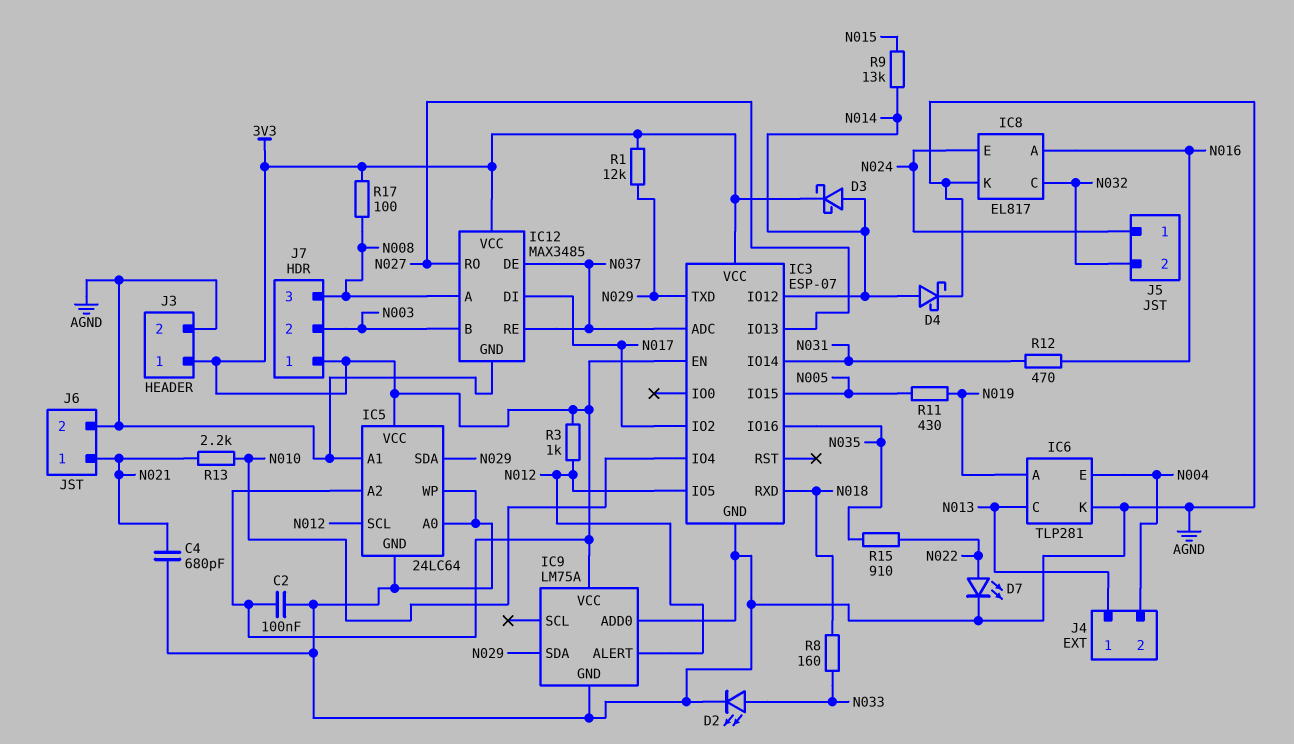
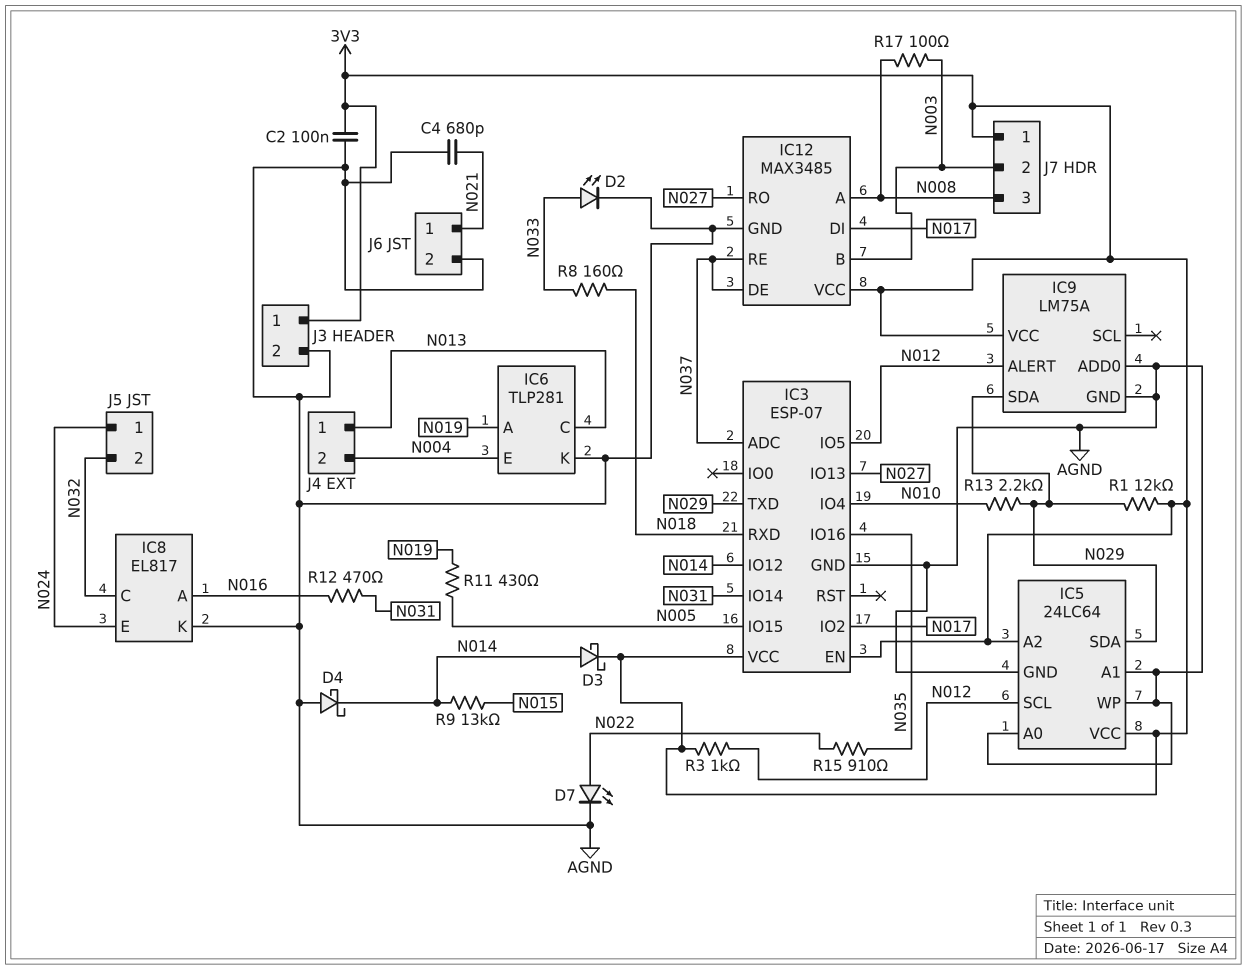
D4: schottky (A N014, K AGND) -> schottky (A AGND, K N014)
R13: 2.2k (N010, N021) -> 2.2k (N010, N029)
R17: 100 (3V3, N008) -> 100 (N003, N008)

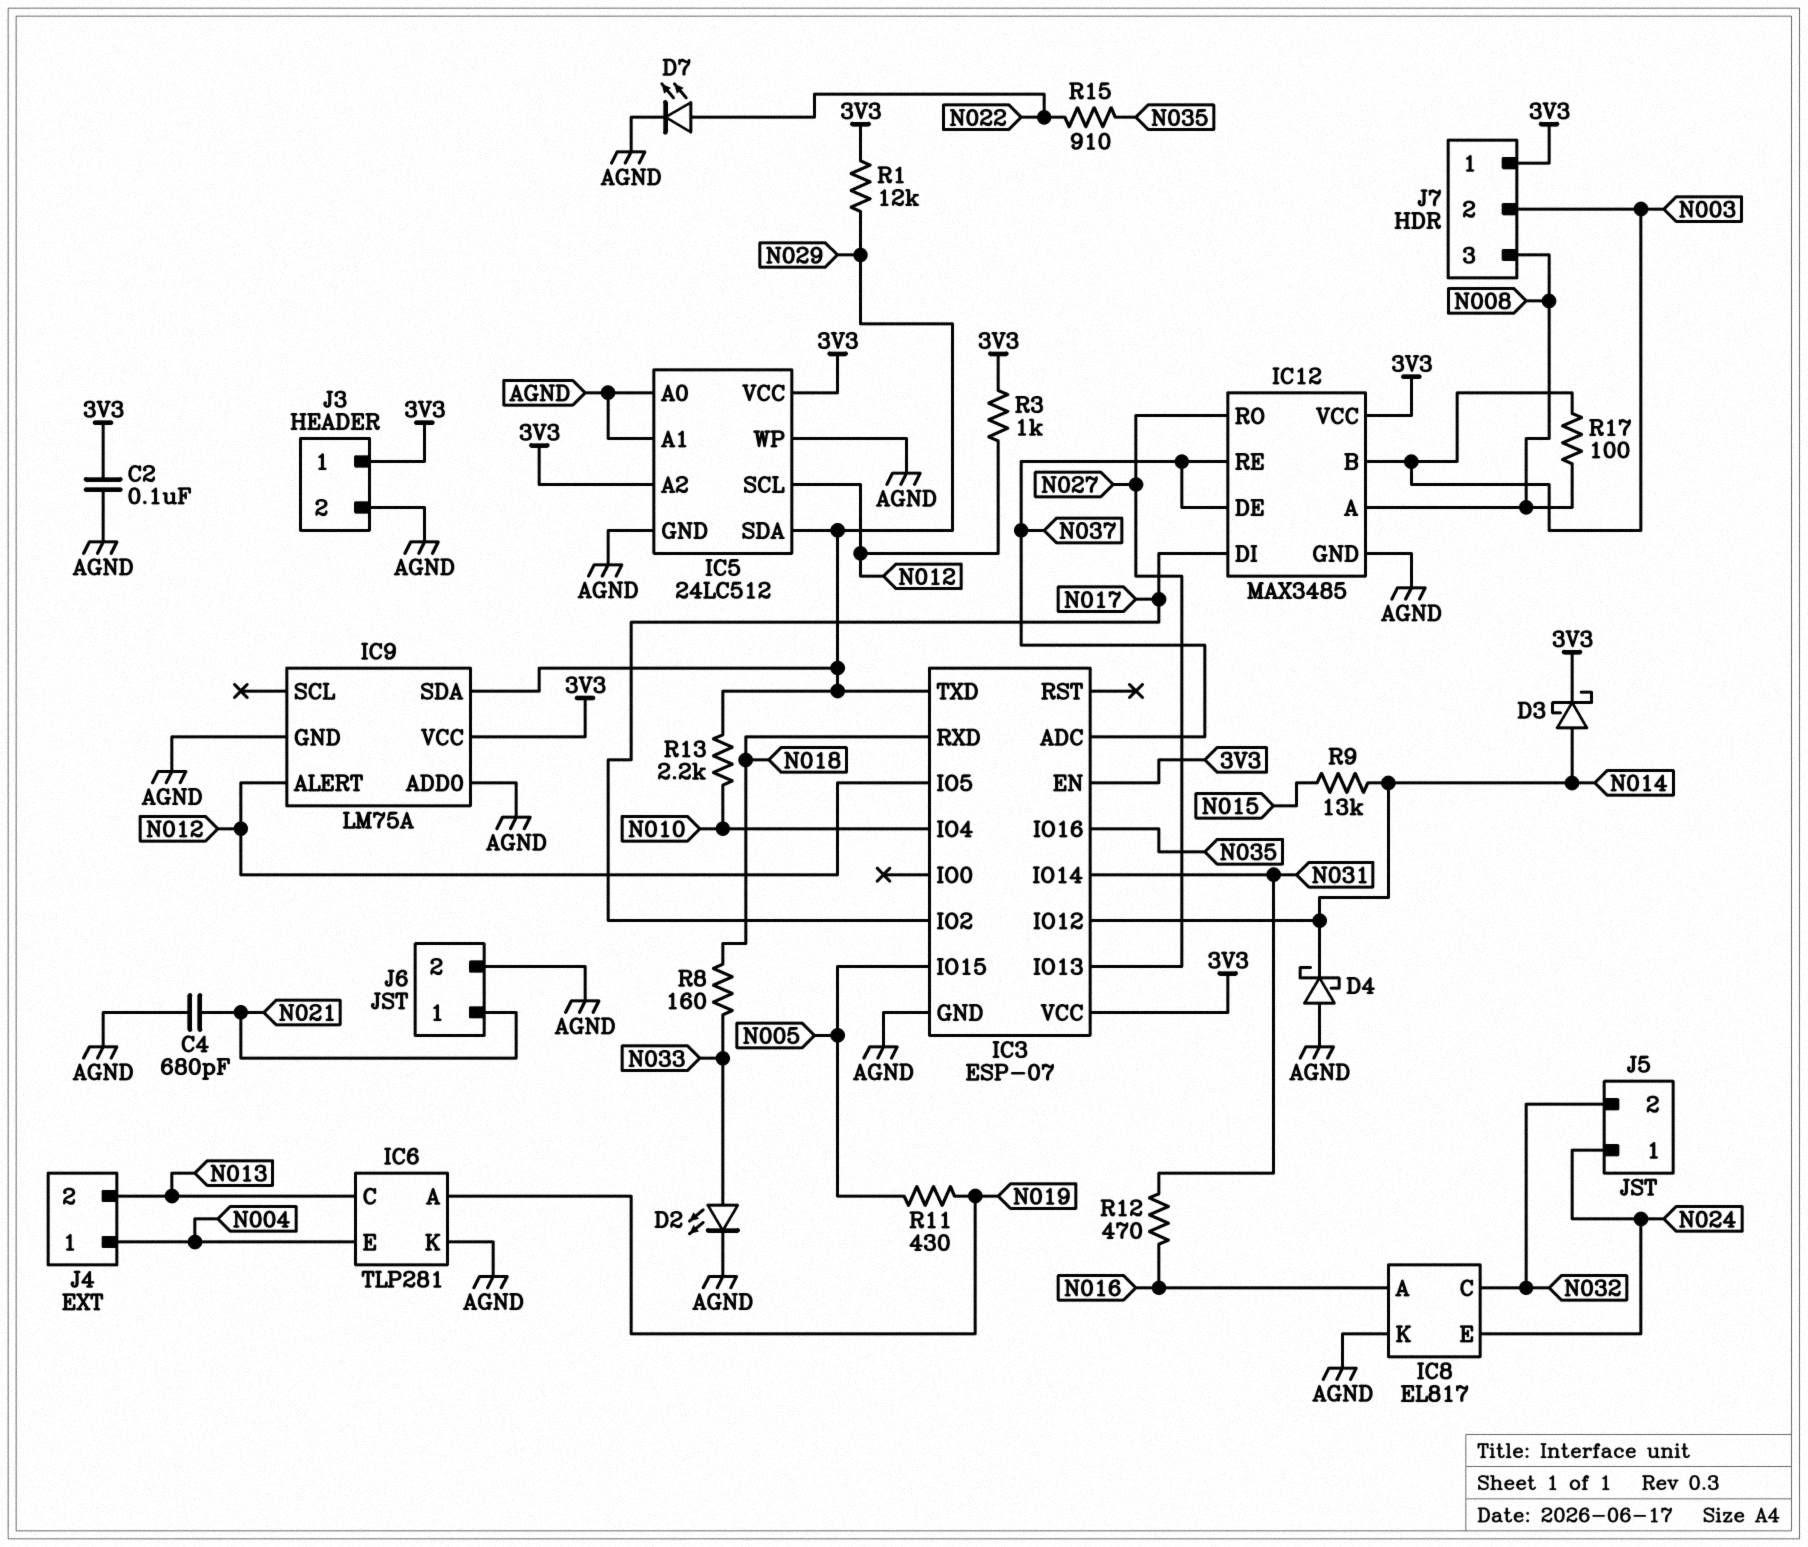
IC5: 24LC64 -> 24LC512
J4 pin 1: N013 -> N004
J4 pin 2: N004 -> N013

